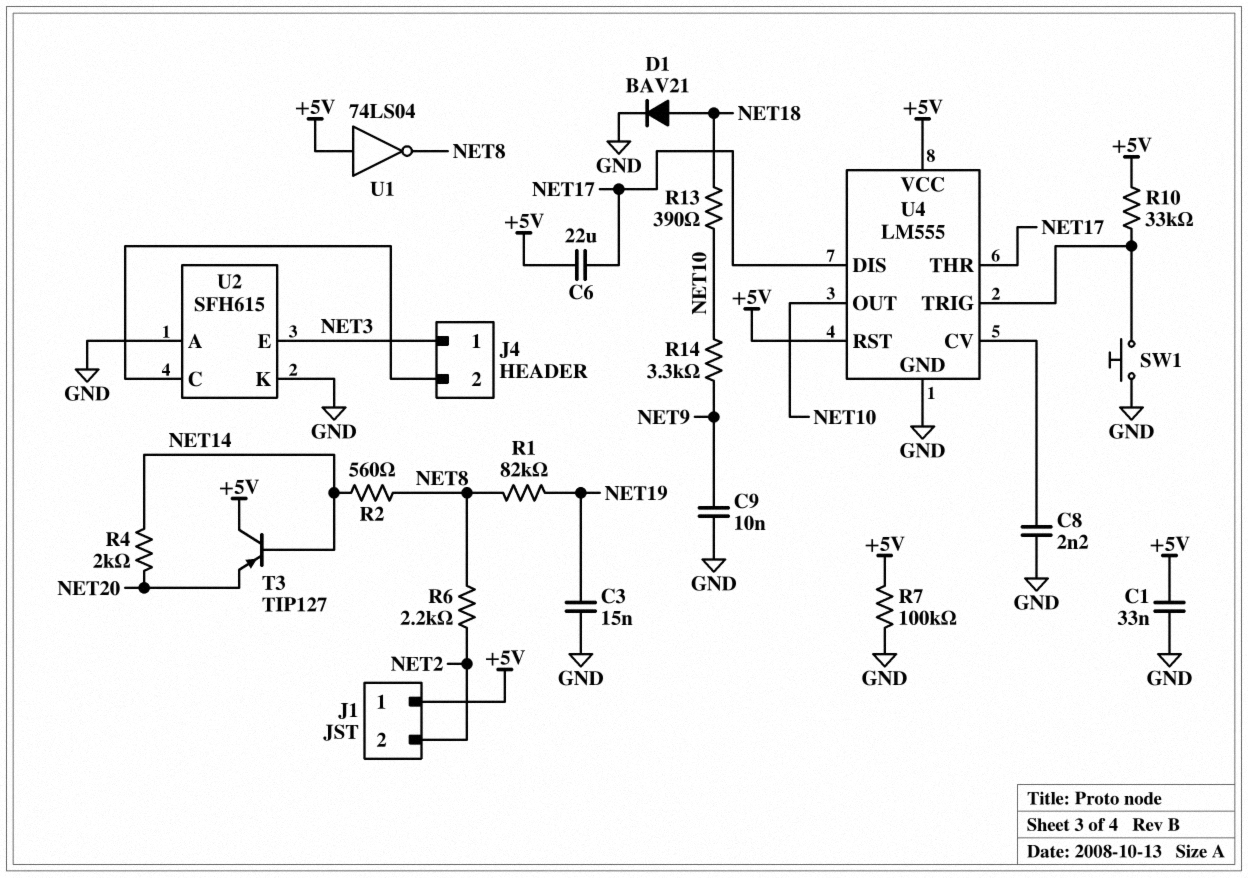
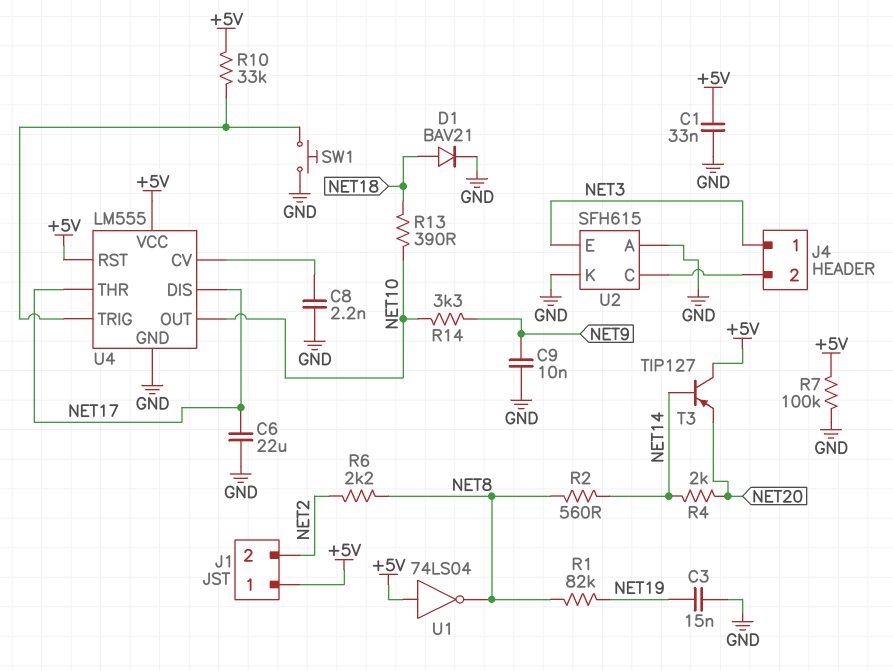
C6: 22uF (+5V, NET17) -> 22uF (GND, NET17)

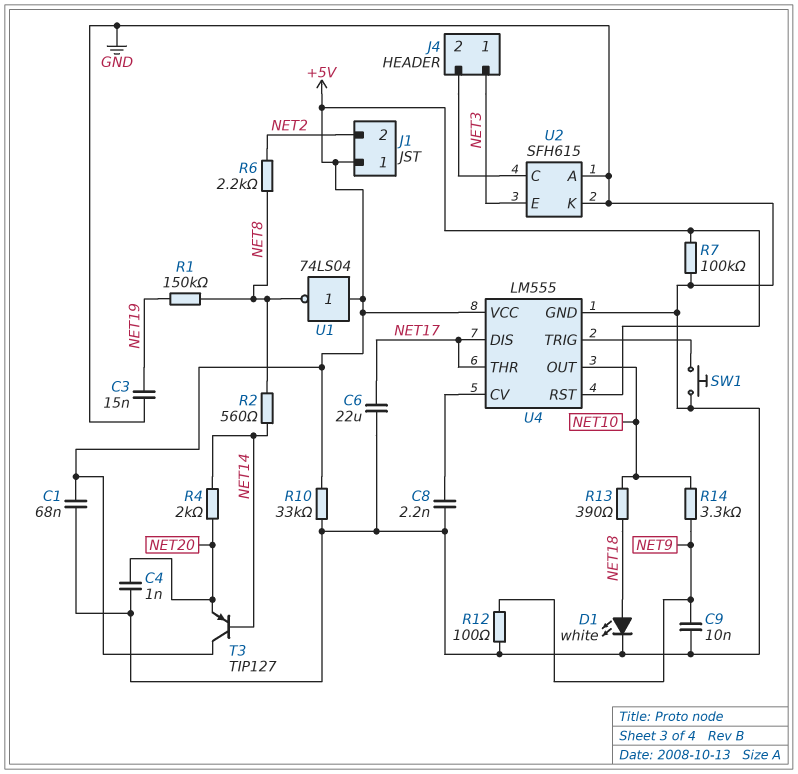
C1: 33nF (+5V, GND) -> 68nF (+5V, GND)
C4: none -> 1nF (GND, NET20)
D1: diode BAV21 (A NET18, K GND) -> LED white (A NET18, K GND)
R1: 82k (NET8, NET19) -> 150k (NET8, NET19)
R10: 33k (+5V, U4/TRIG) -> 33k (+5V, GND)
R12: none -> 100 (GND, NET9)

